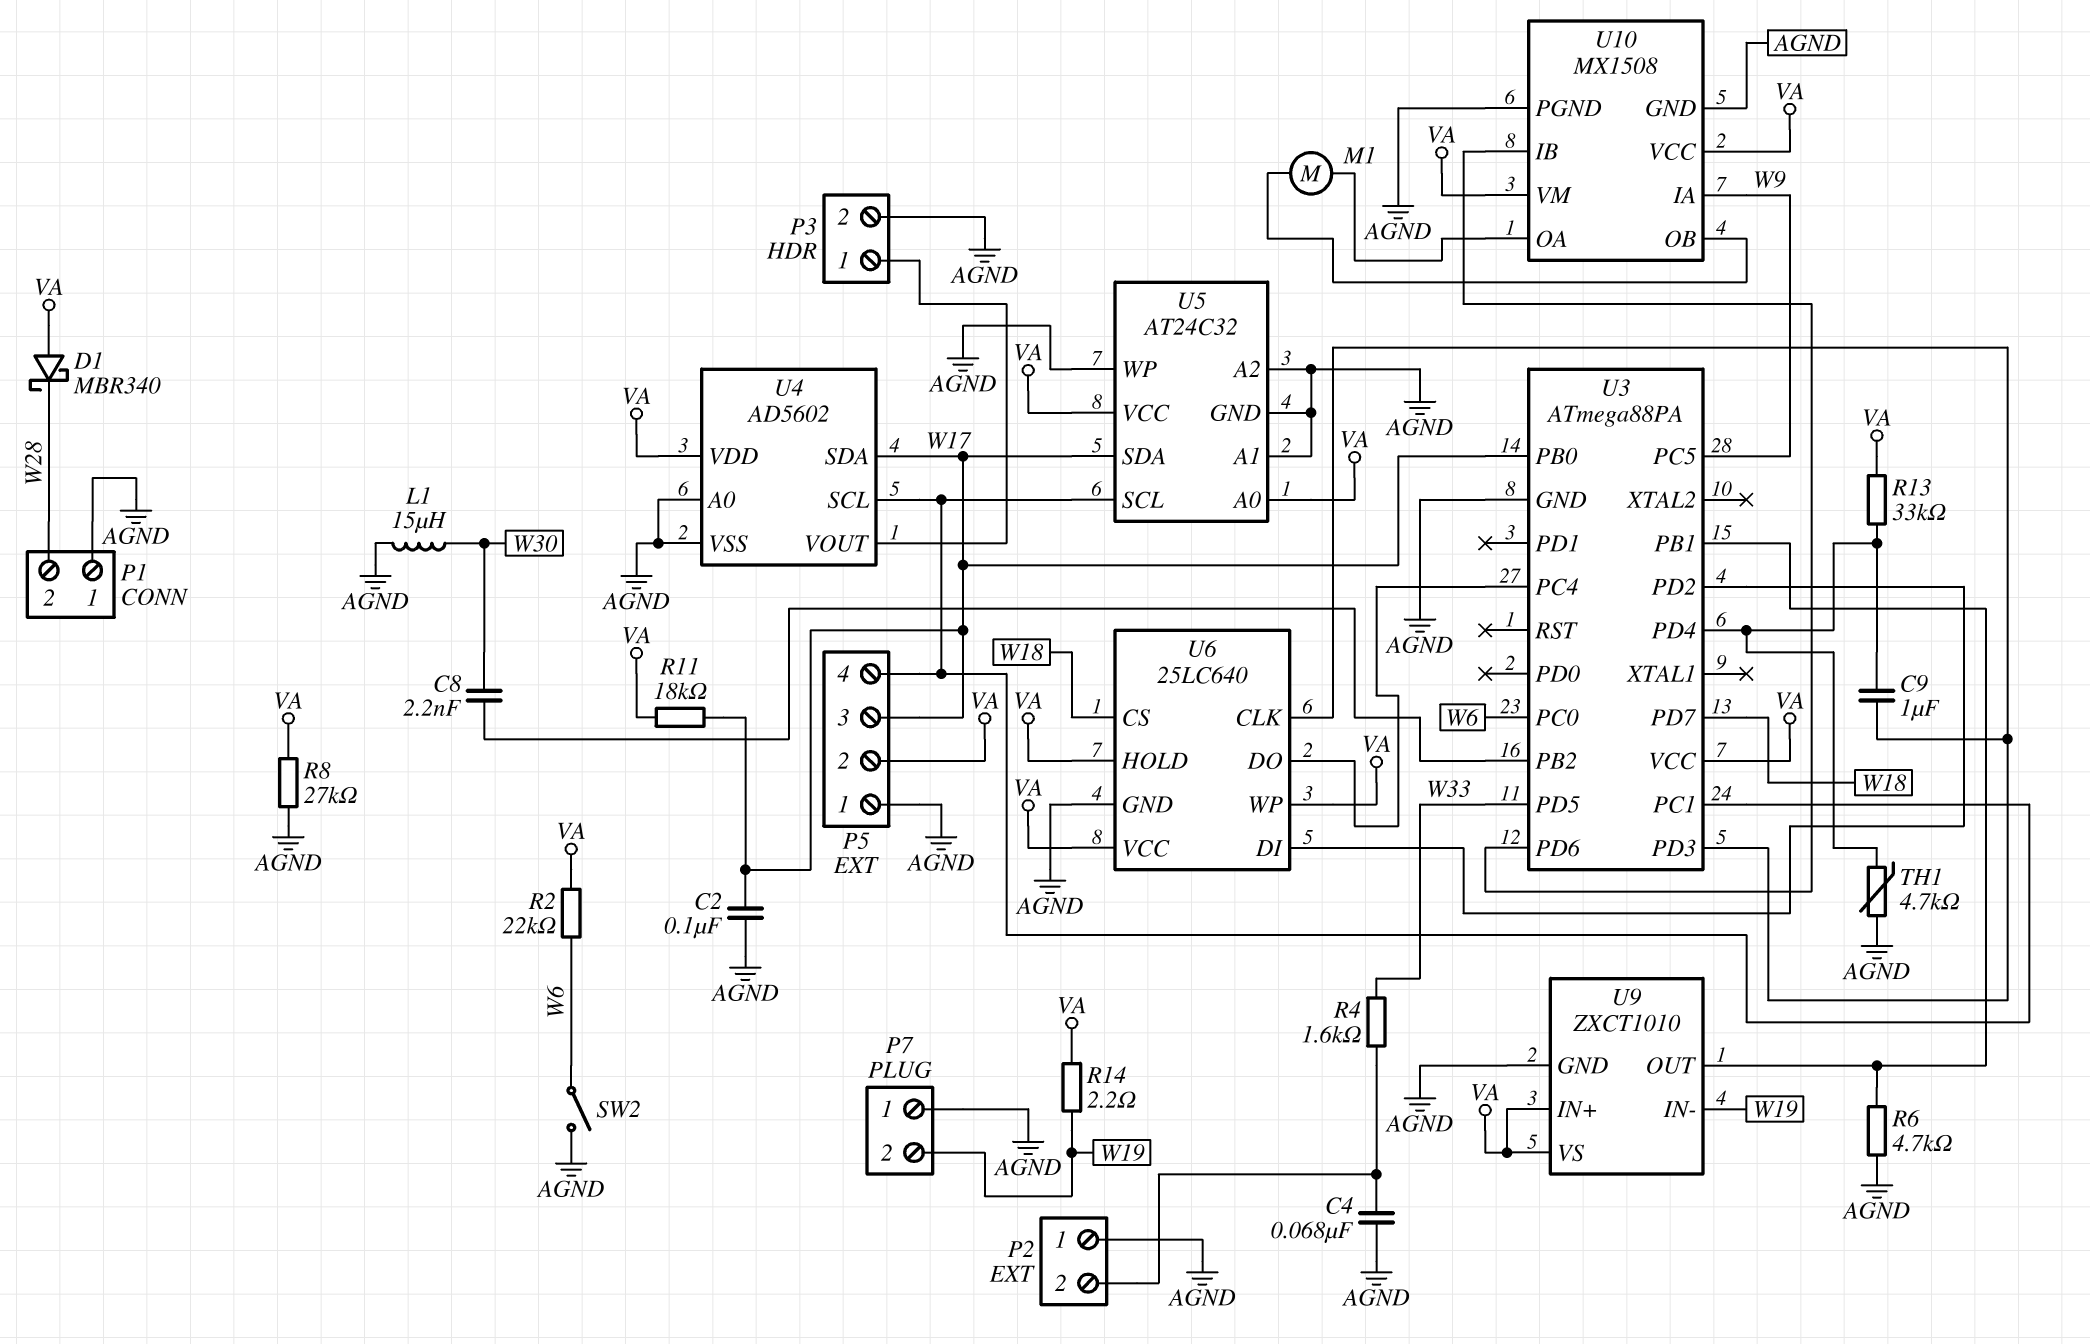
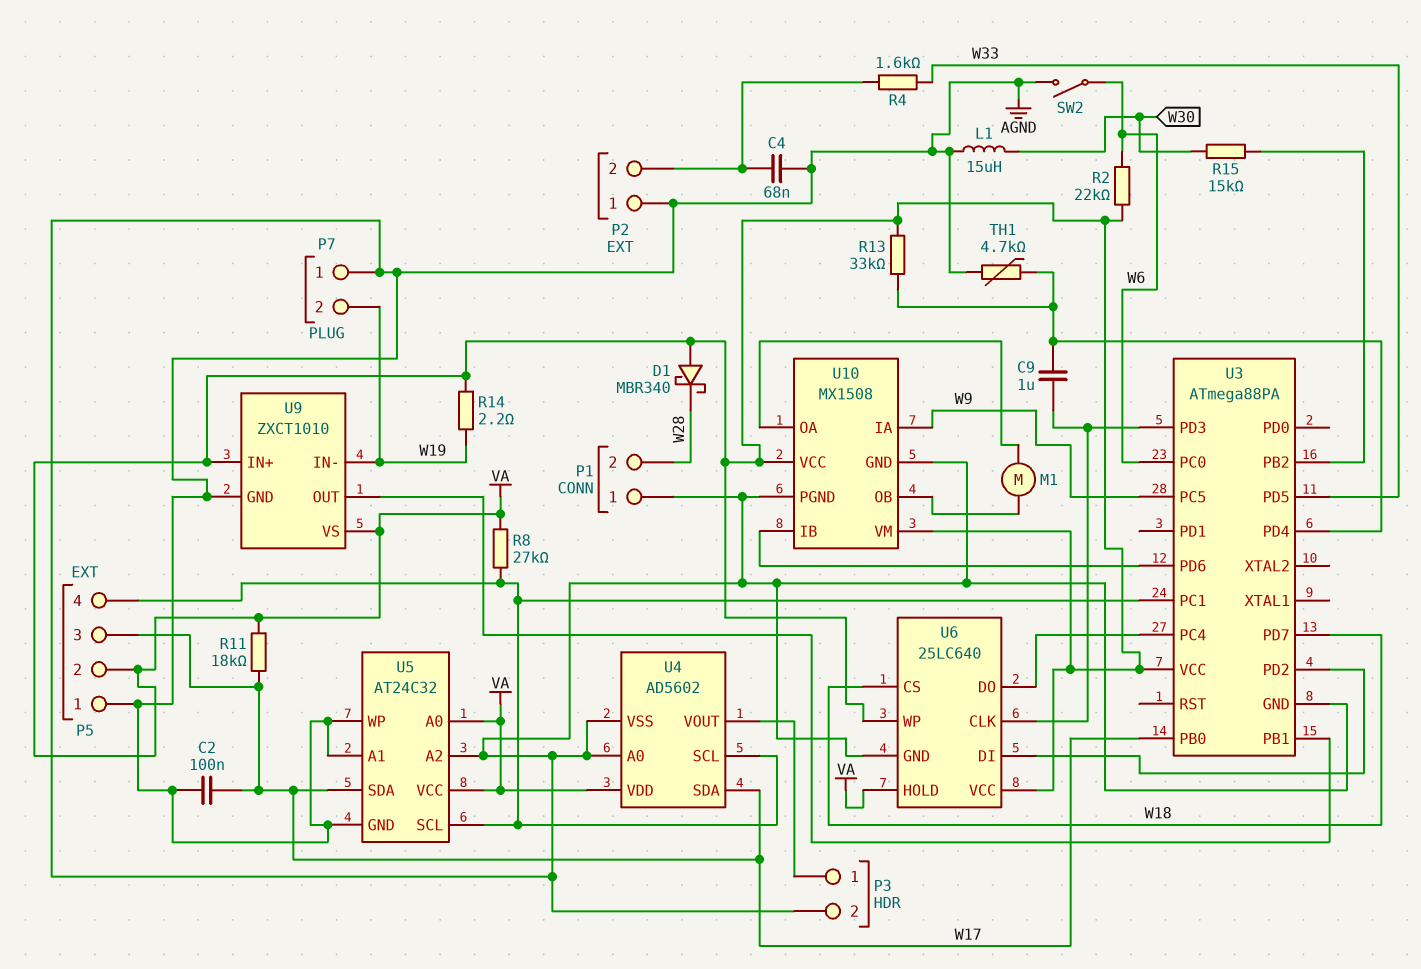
C8: 2.2nF (U3/PB2, W30) -> none
R6: 4.7k (AGND, U3/PB1) -> none
R8: 27k (AGND, VA) -> 27k (P5/4, VA)
R15: none -> 15k (U3/PB2, W30)

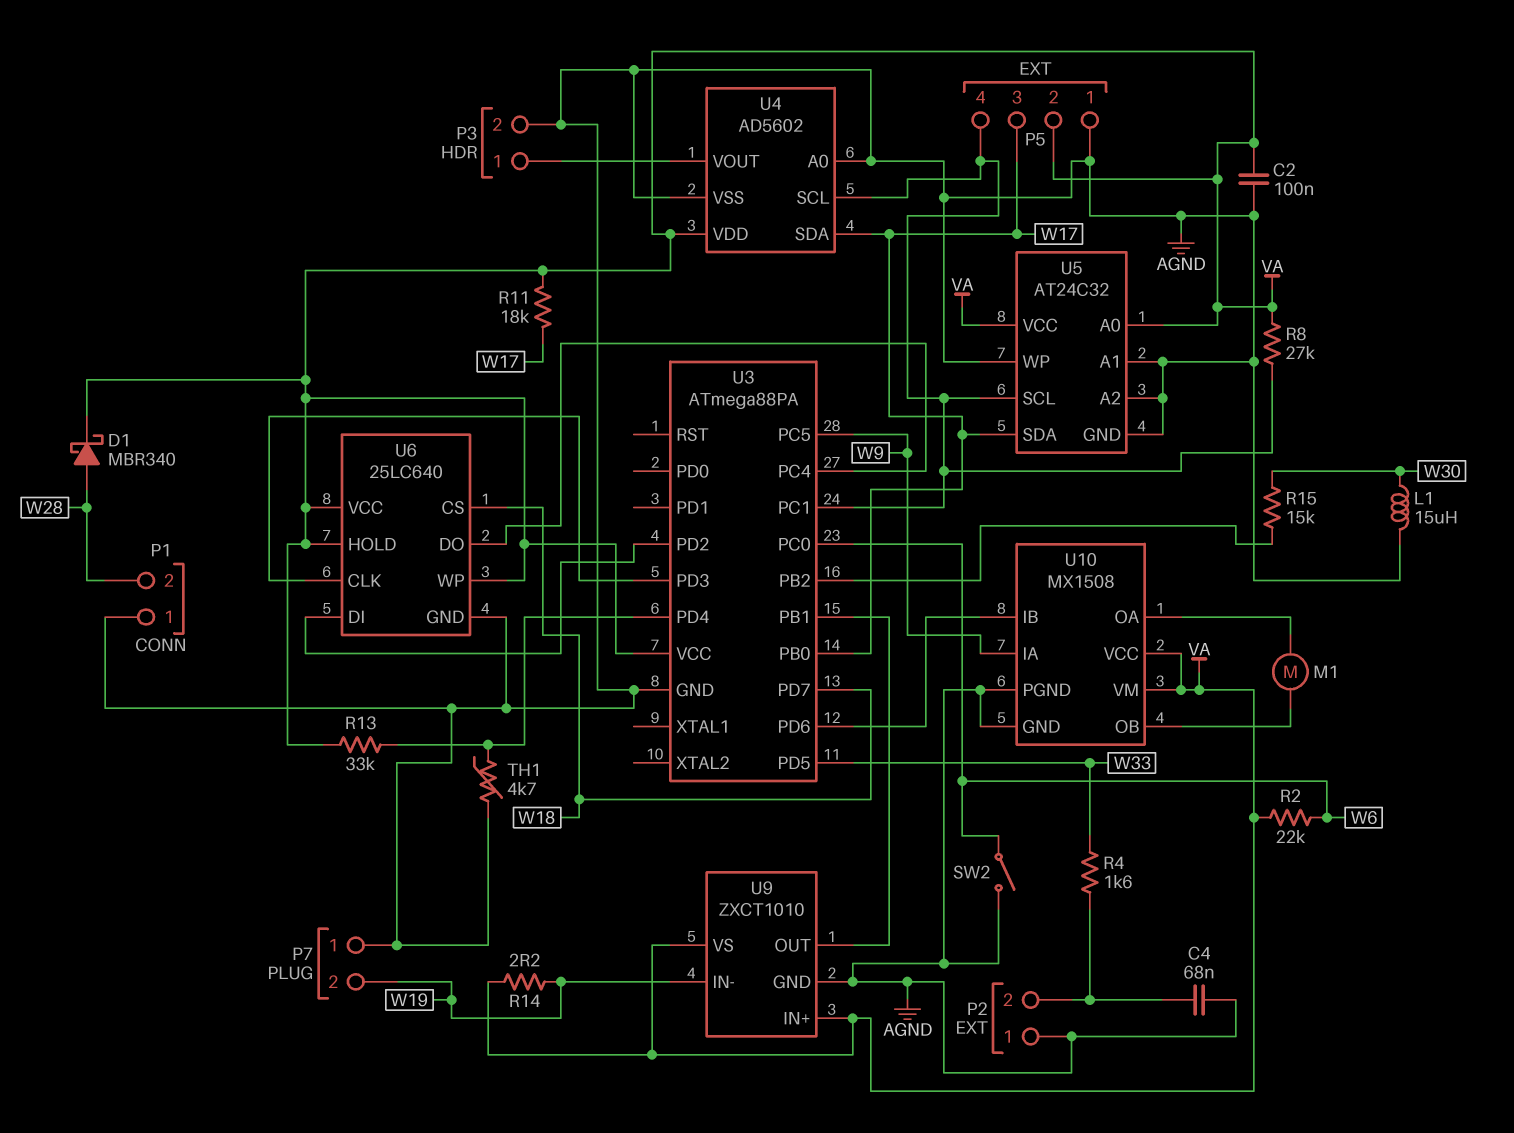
C2: 100nF (AGND, W17) -> 100nF (AGND, VA)
C9: 1uF (U3/PD3, U3/PD4) -> none
D1: schottky MBR340 (A VA, K W28) -> schottky MBR340 (A W28, K VA)

